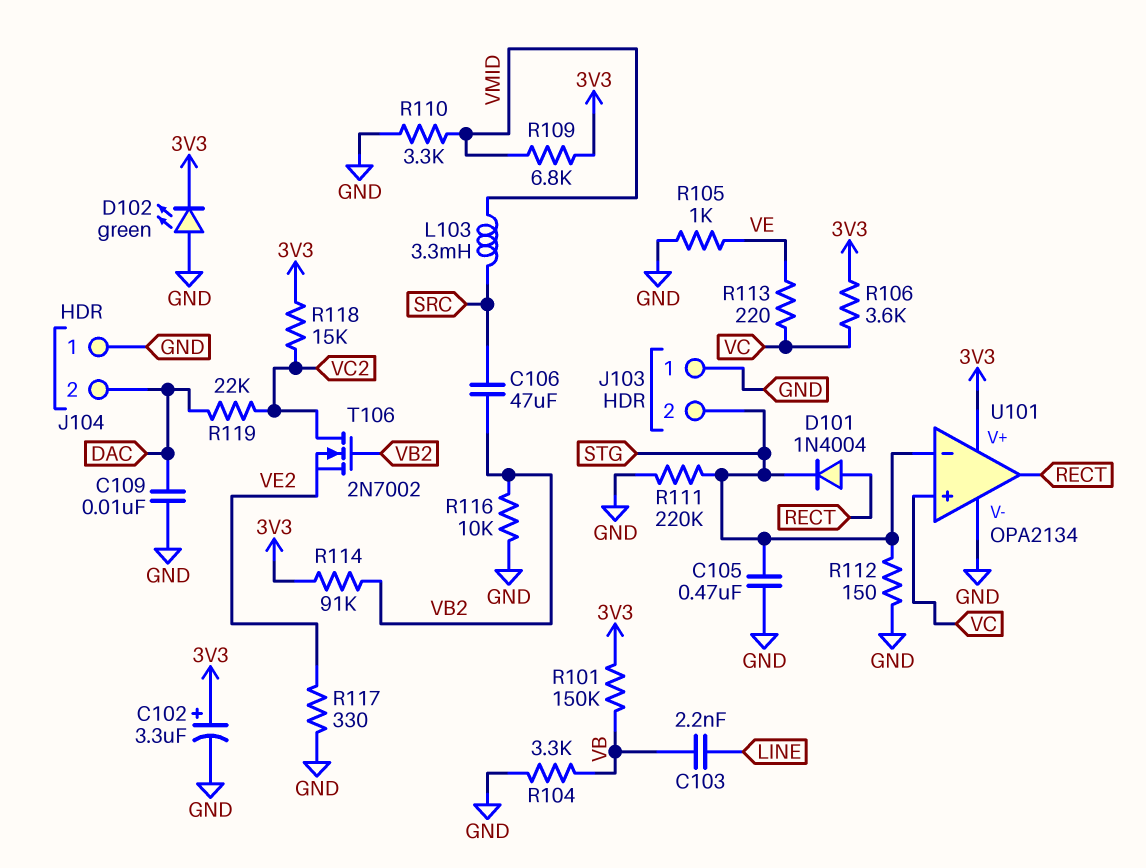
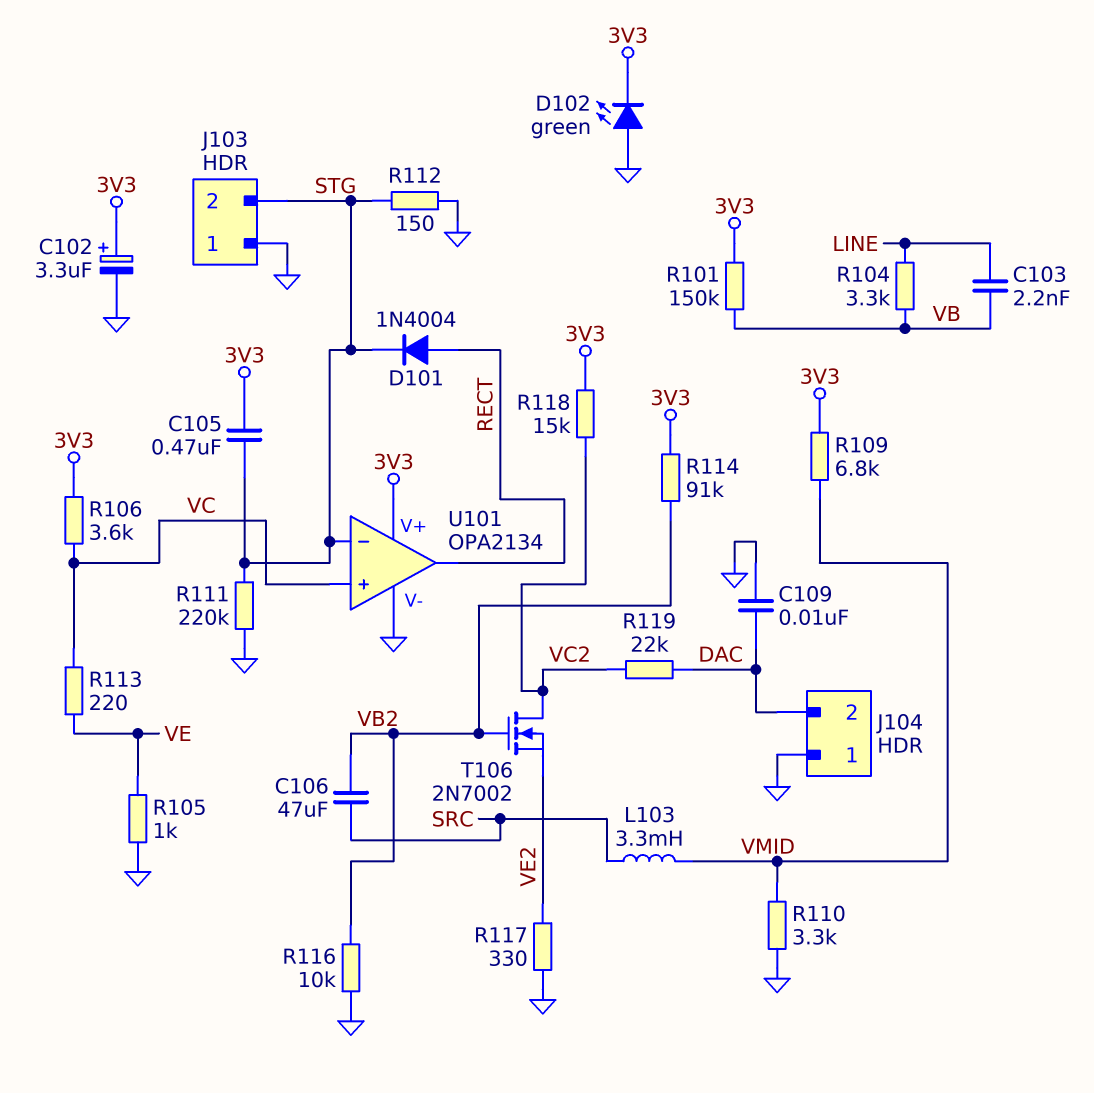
C105: 470nF (GND, STG) -> 470nF (3V3, STG)
R104: 3.3k (GND, VB) -> 3.3k (LINE, VB)

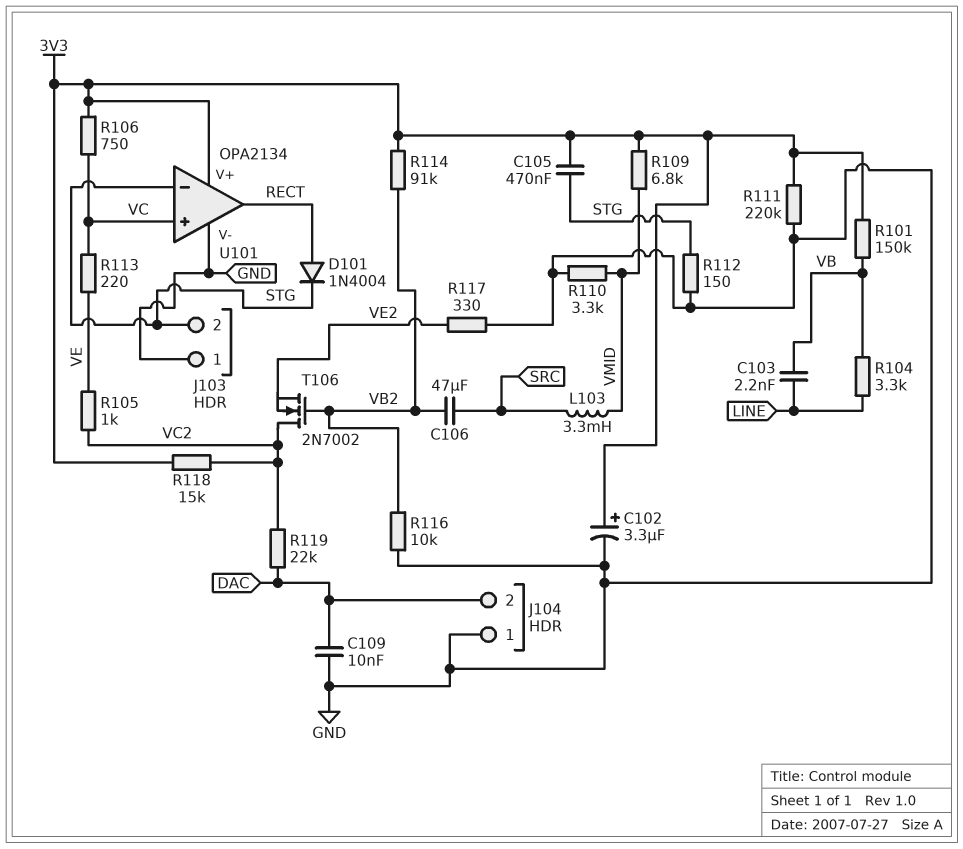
D102: LED green (A GND, K 3V3) -> none
R105: 1k (GND, VE) -> 1k (VC2, VE)
R106: 3.6k (3V3, VC) -> 750 (3V3, VC)
R111: 220k (GND, STG) -> 220k (3V3, GND)

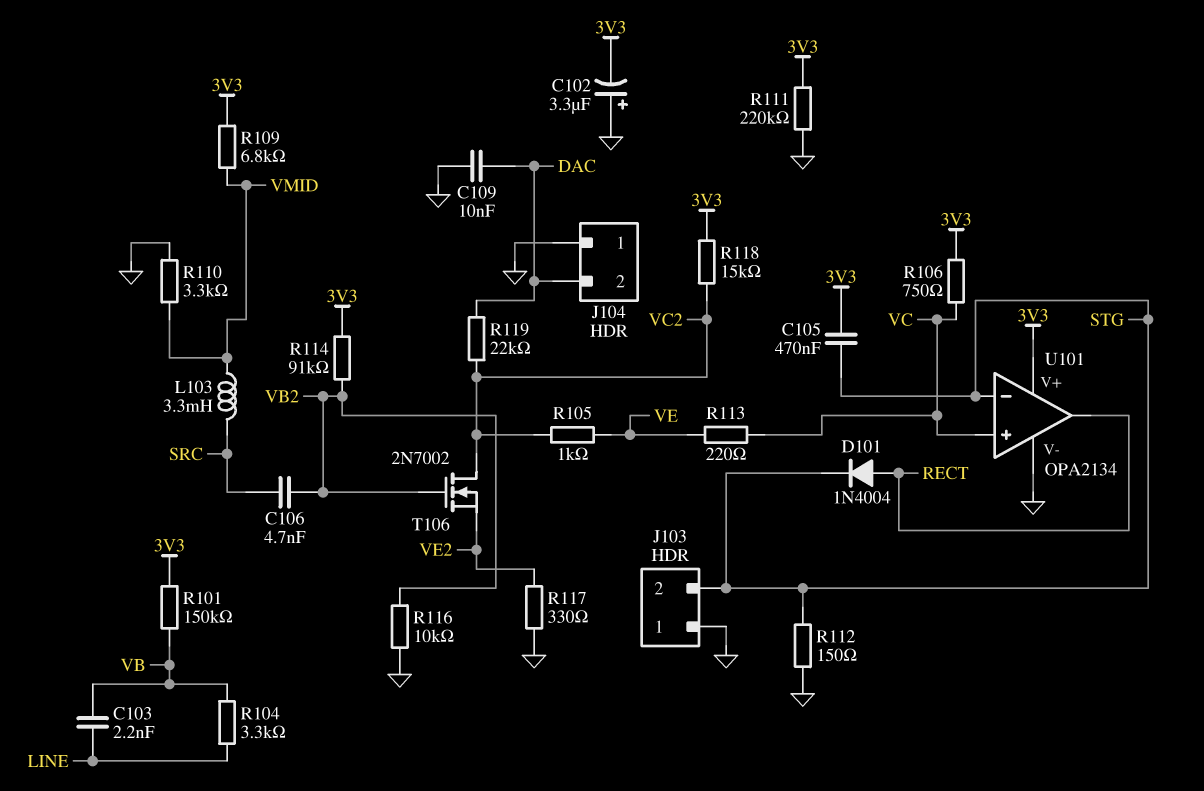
C102: 3.3uF (plus 3V3, minus GND) -> 3.3uF (plus GND, minus 3V3)
C106: 47uF (SRC, VB2) -> 4.7nF (SRC, VB2)

